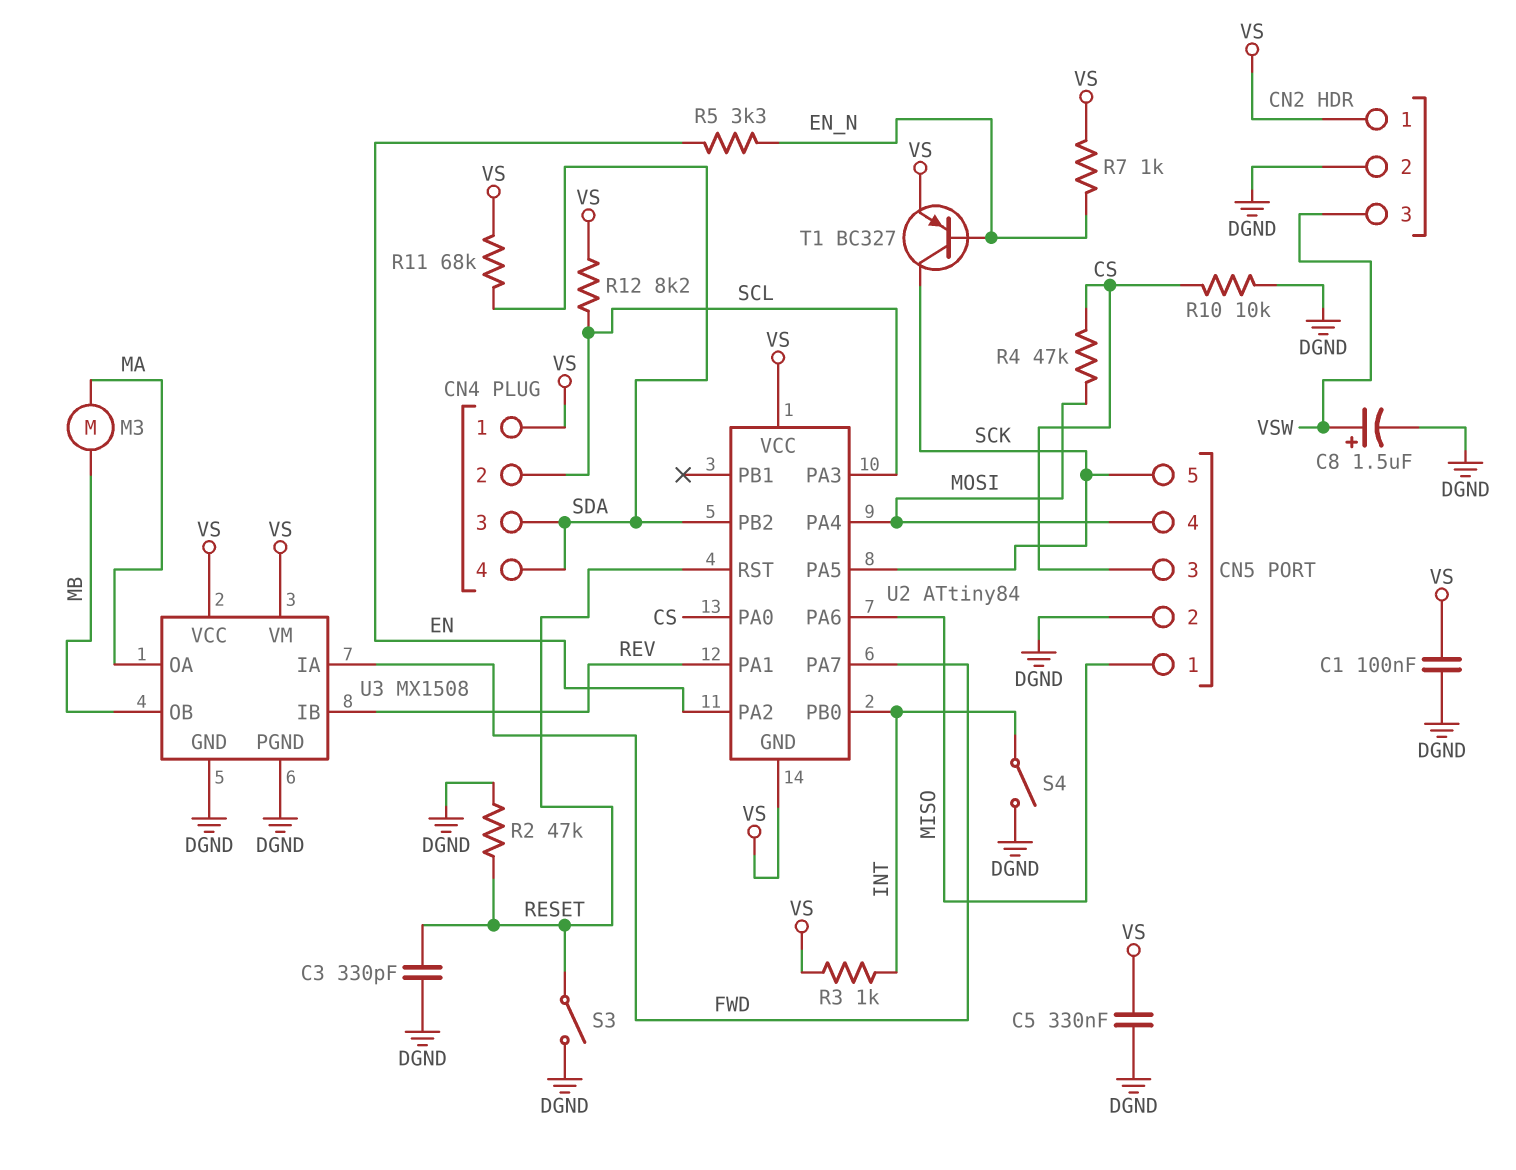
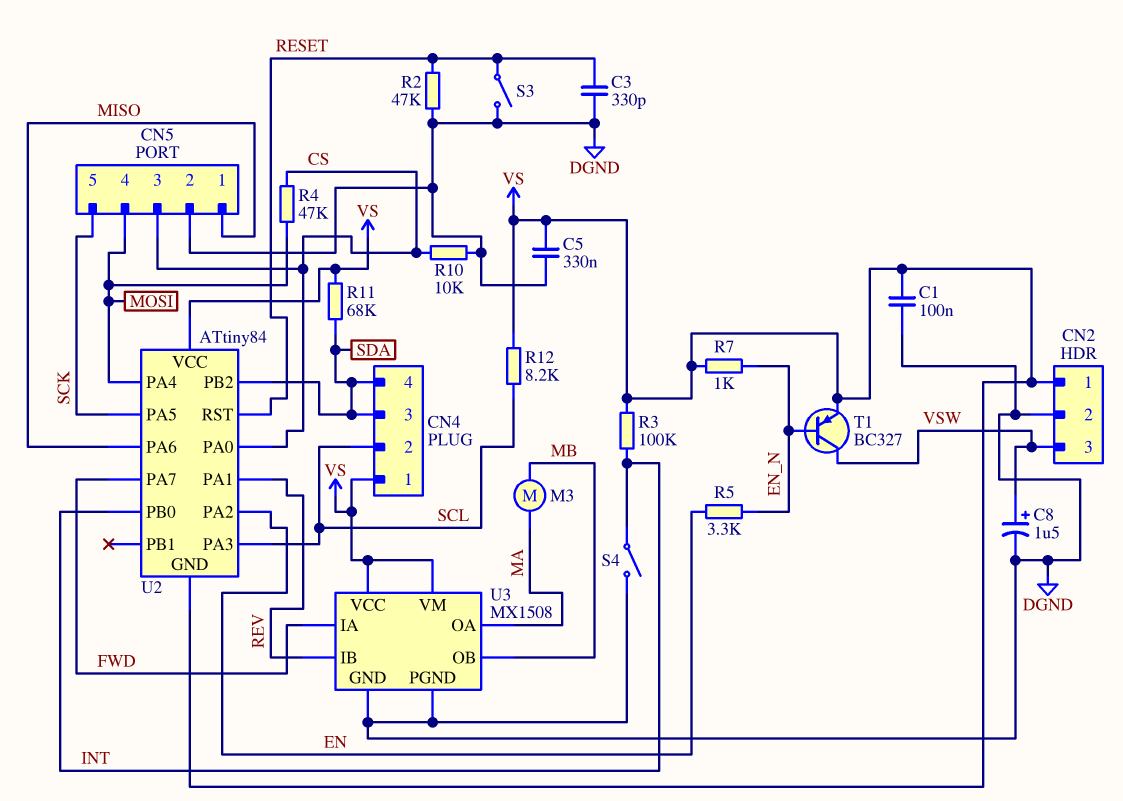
R3: 1k (INT, VS) -> 100k (INT, VS)
T1: PNP BC327 (B EN_N, C SCK, E VS) -> PNP BC327 (B EN_N, C VSW, E VS)

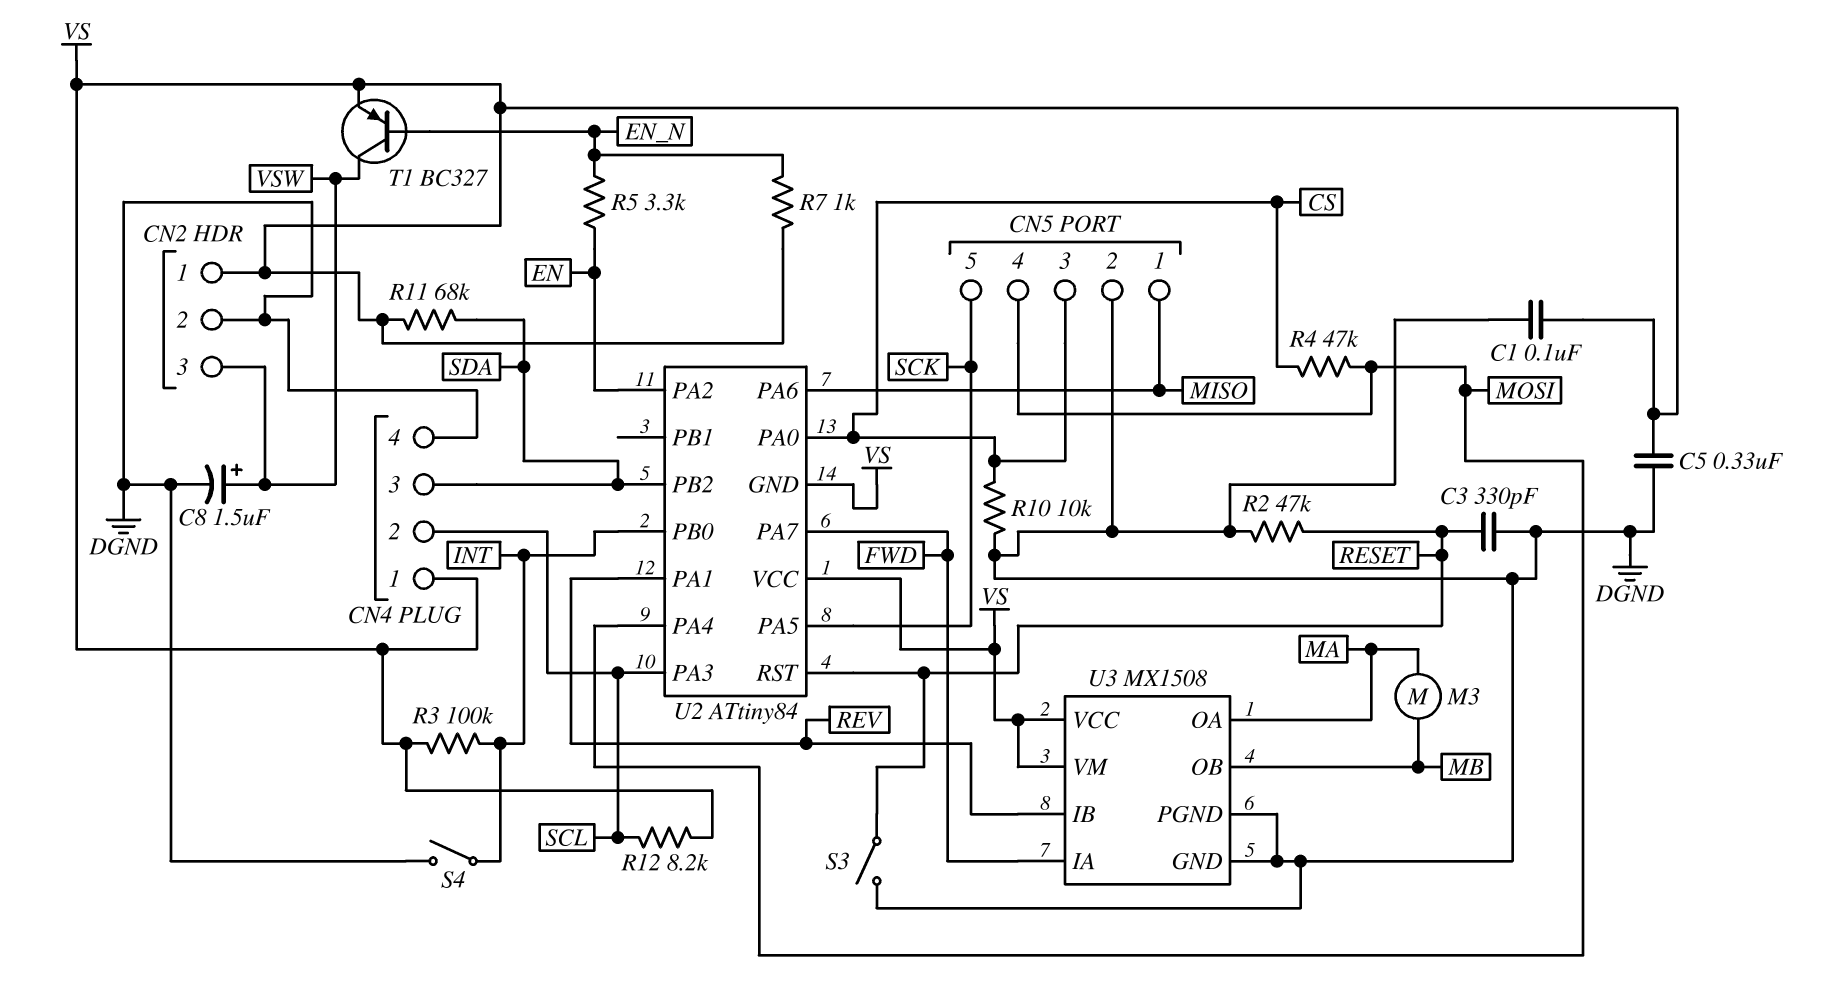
CN4 pin 4: SDA -> DGND

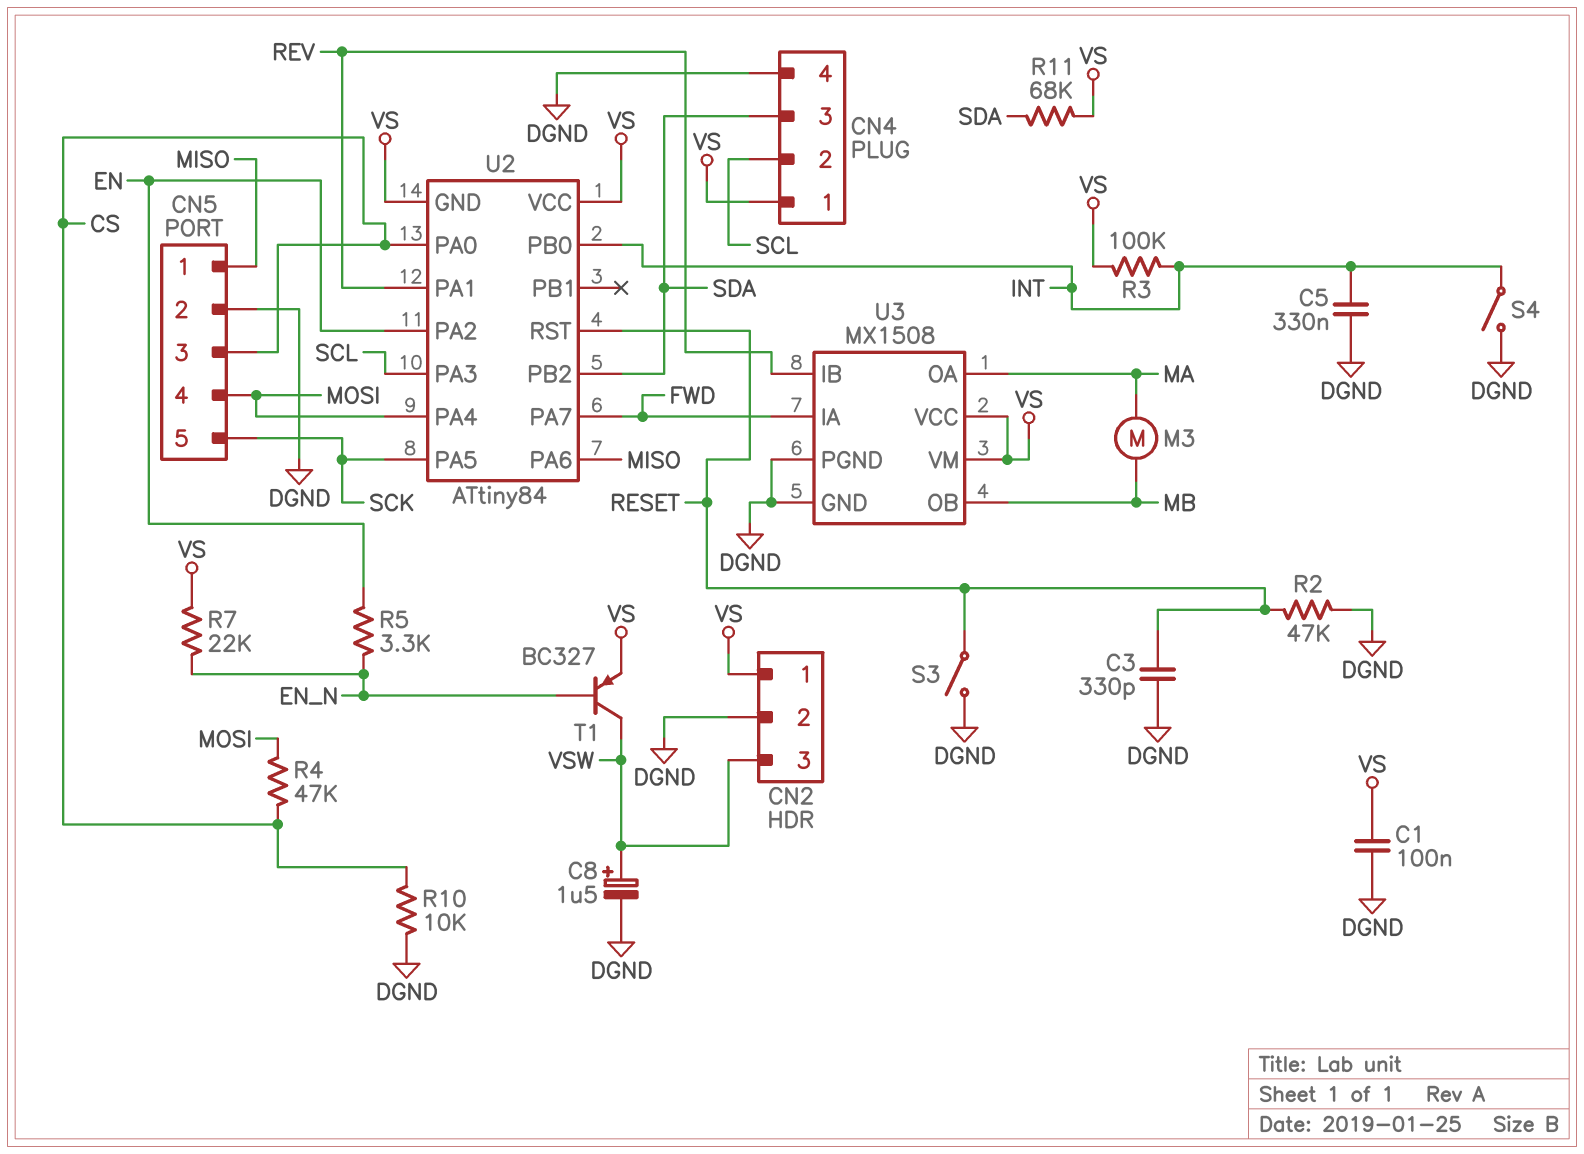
C5: 330nF (DGND, VS) -> 330nF (DGND, INT)
R7: 1k (EN_N, VS) -> 22k (EN_N, VS)
R12: 8.2k (SCL, VS) -> none

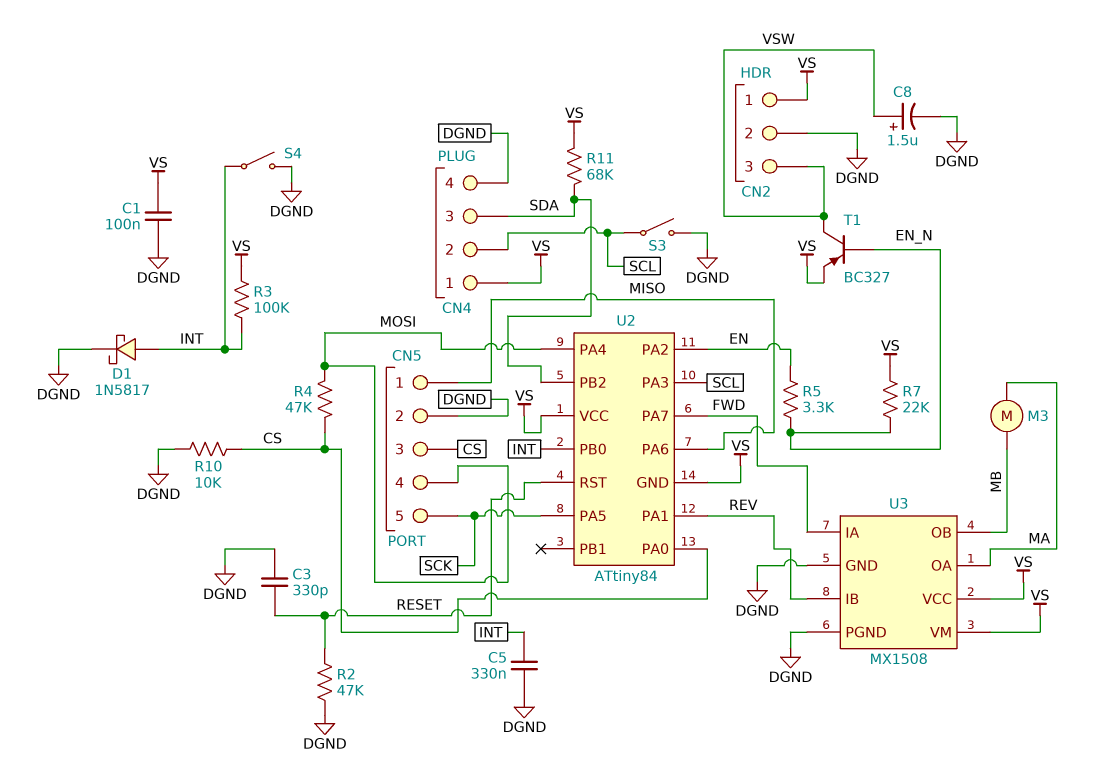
D1: none -> schottky 1N5817 (A INT, K DGND)
S3: switch (DGND, RESET) -> switch (DGND, SCL)

